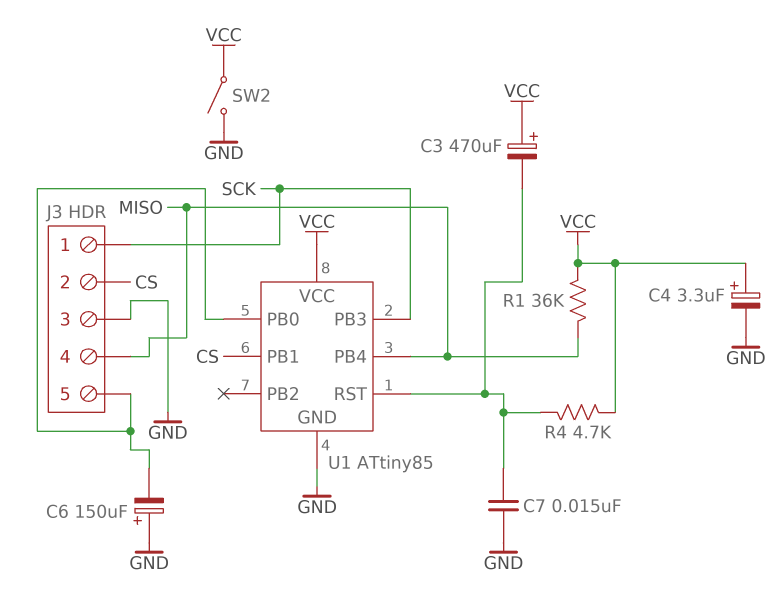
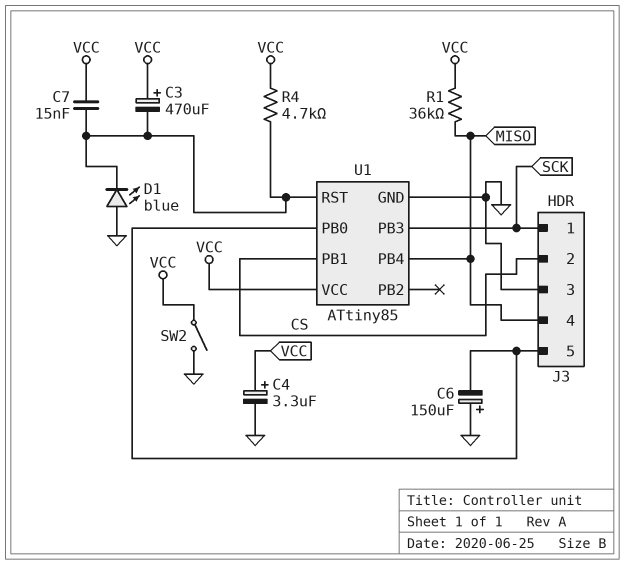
C7: 15nF (GND, U1/RST) -> 15nF (U1/RST, VCC)
D1: none -> LED blue (A GND, K U1/RST)

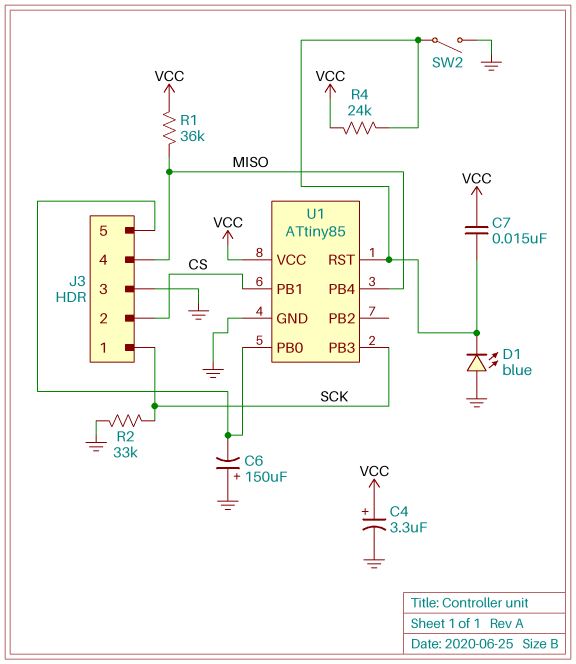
C3: 470uF (plus VCC, minus U1/RST) -> none
R2: none -> 33k (GND, SCK)
R4: 4.7k (U1/RST, VCC) -> 24k (U1/RST, VCC)
SW2: switch (GND, VCC) -> switch (GND, U1/RST)

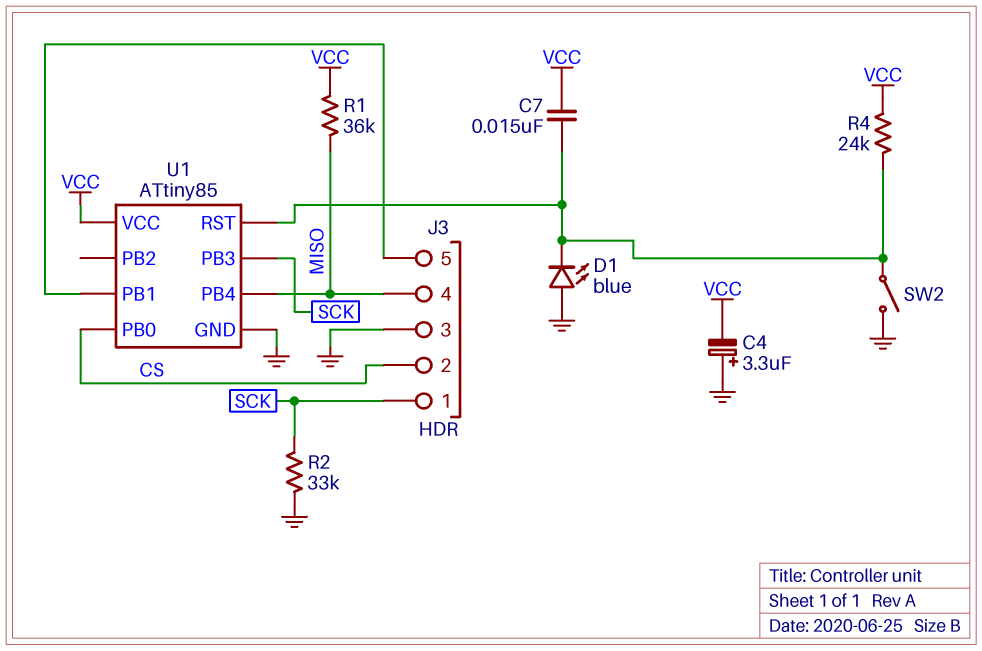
C4: 3.3uF (plus VCC, minus GND) -> 3.3uF (plus GND, minus VCC)
C6: 150uF (plus GND, minus J3/5) -> none
U1 pin PB0: J3/5 -> CS
U1 pin PB1: CS -> J3/5

